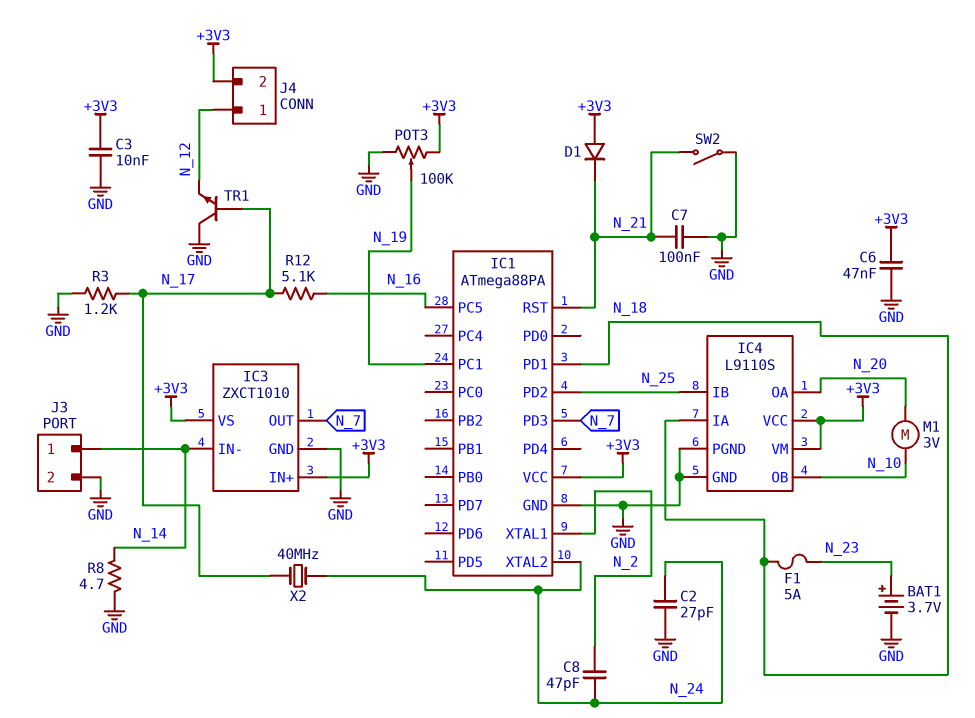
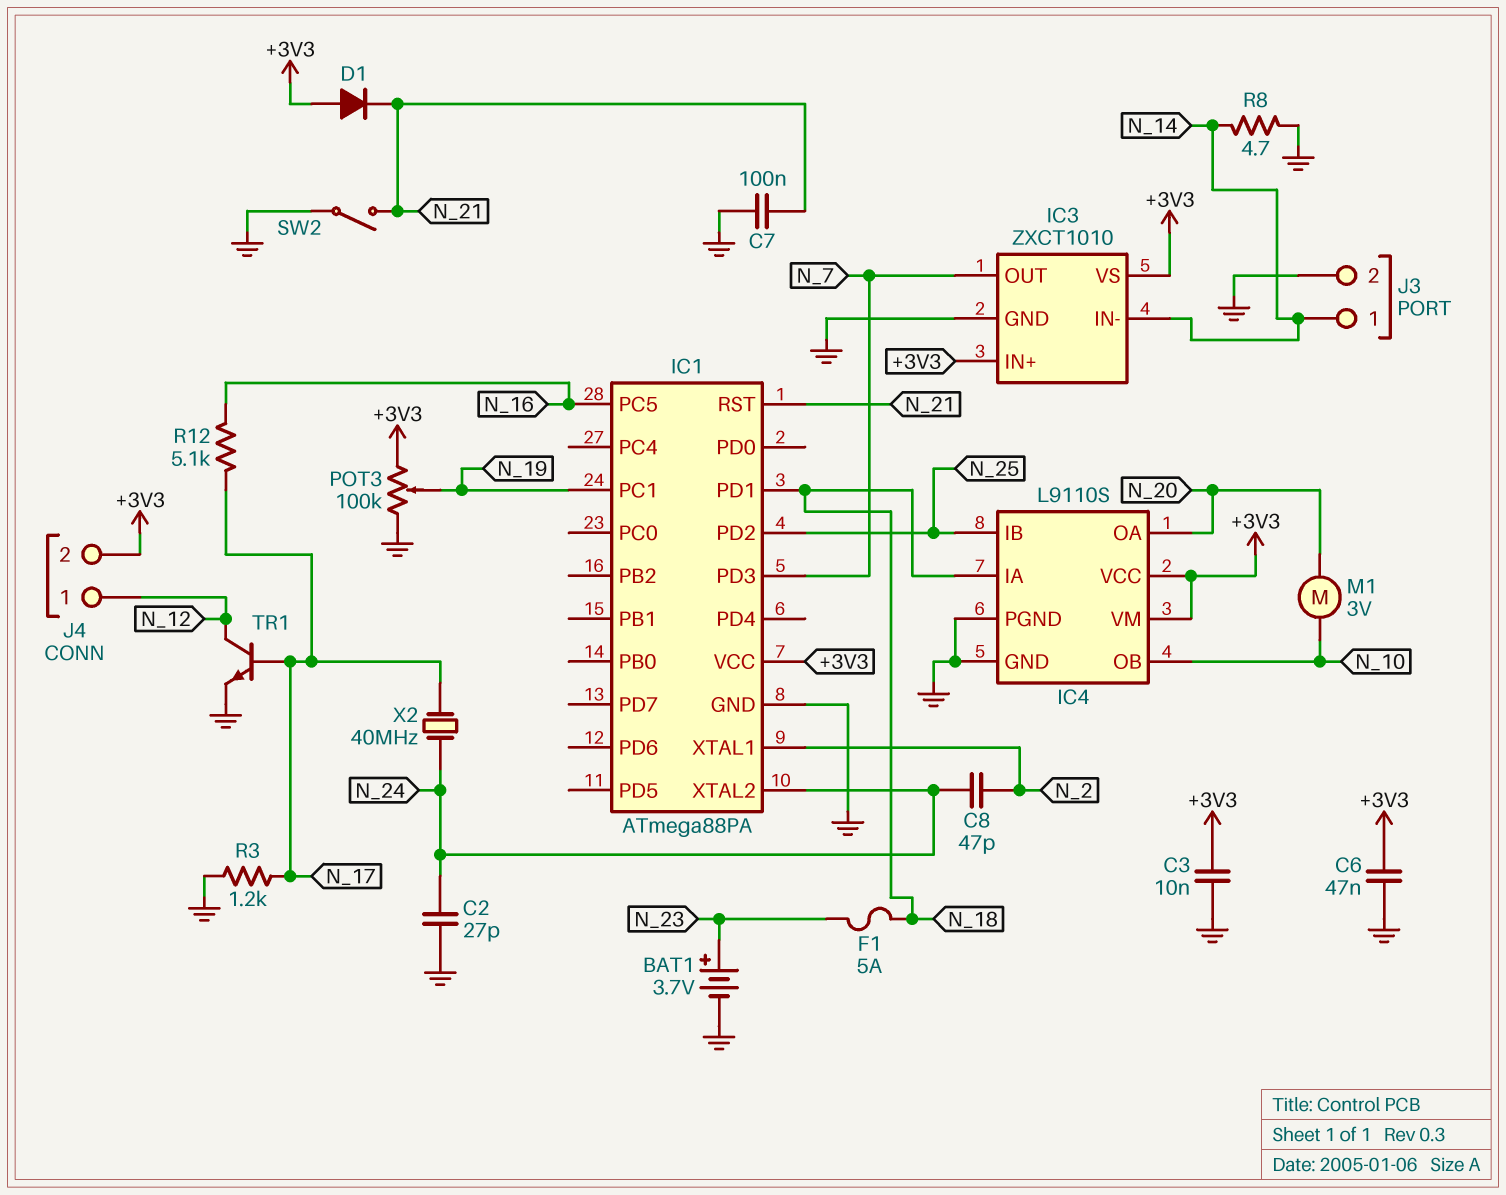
TR1: NPN (B N_17, C GND, E N_12) -> NPN (B N_17, C N_12, E GND)

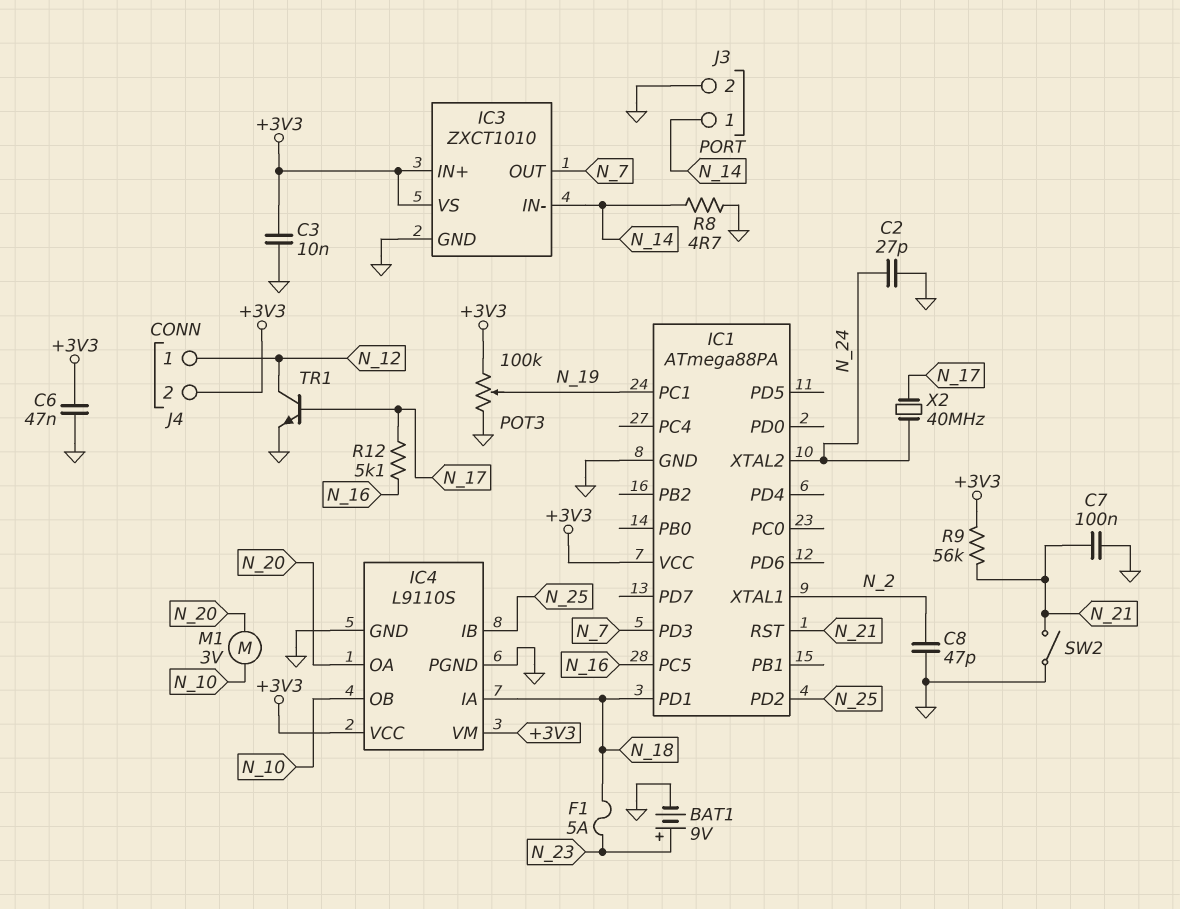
BAT1: 3.7V (plus N_23, minus GND) -> 9V (plus N_23, minus GND)
C8: 47pF (N_2, N_24) -> 47pF (GND, N_2)
D1: diode (A +3V3, K N_21) -> none
R3: 1.2k (GND, N_17) -> none
R9: none -> 56k (+3V3, N_21)

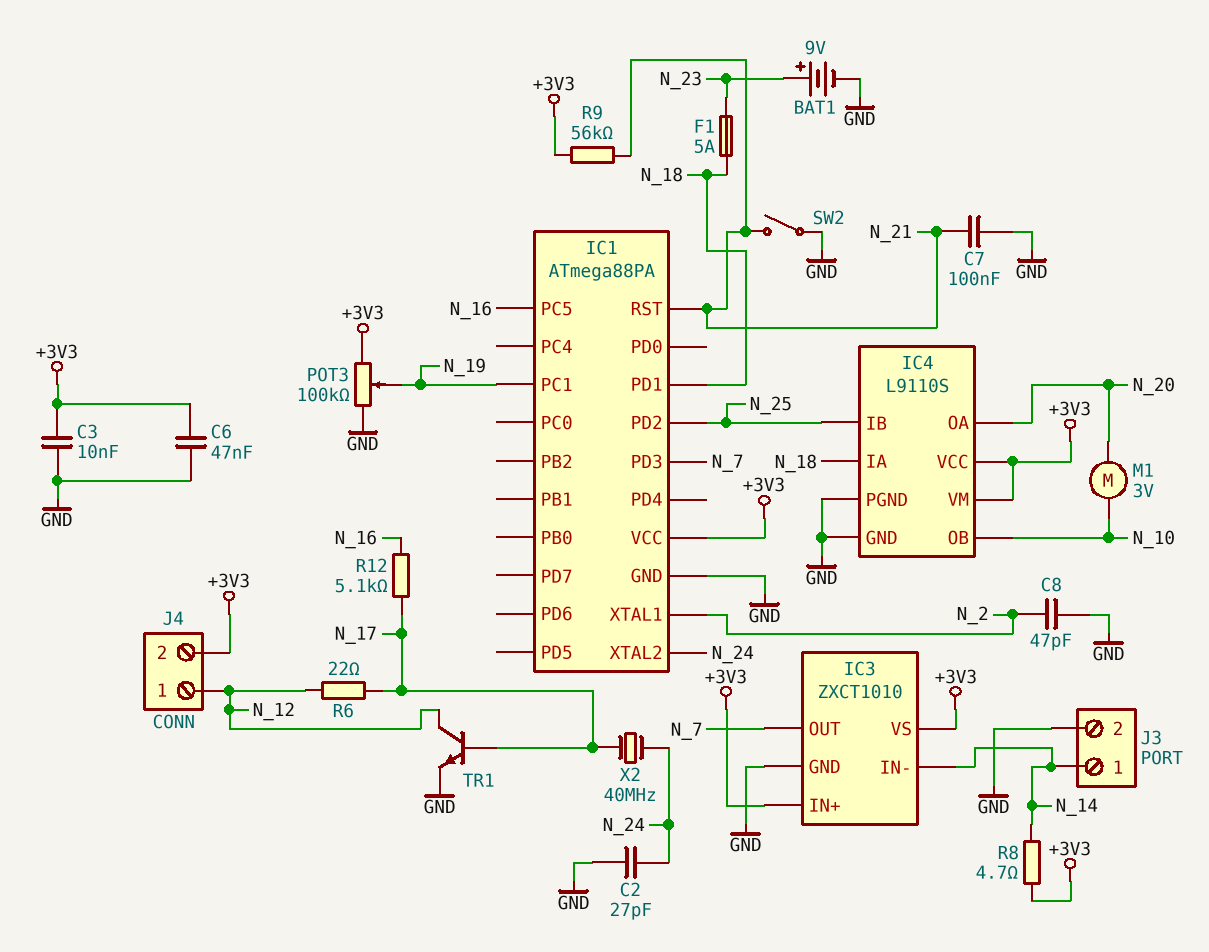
R6: none -> 22 (N_12, N_17)
R8: 4.7 (GND, N_14) -> 4.7 (+3V3, N_14)

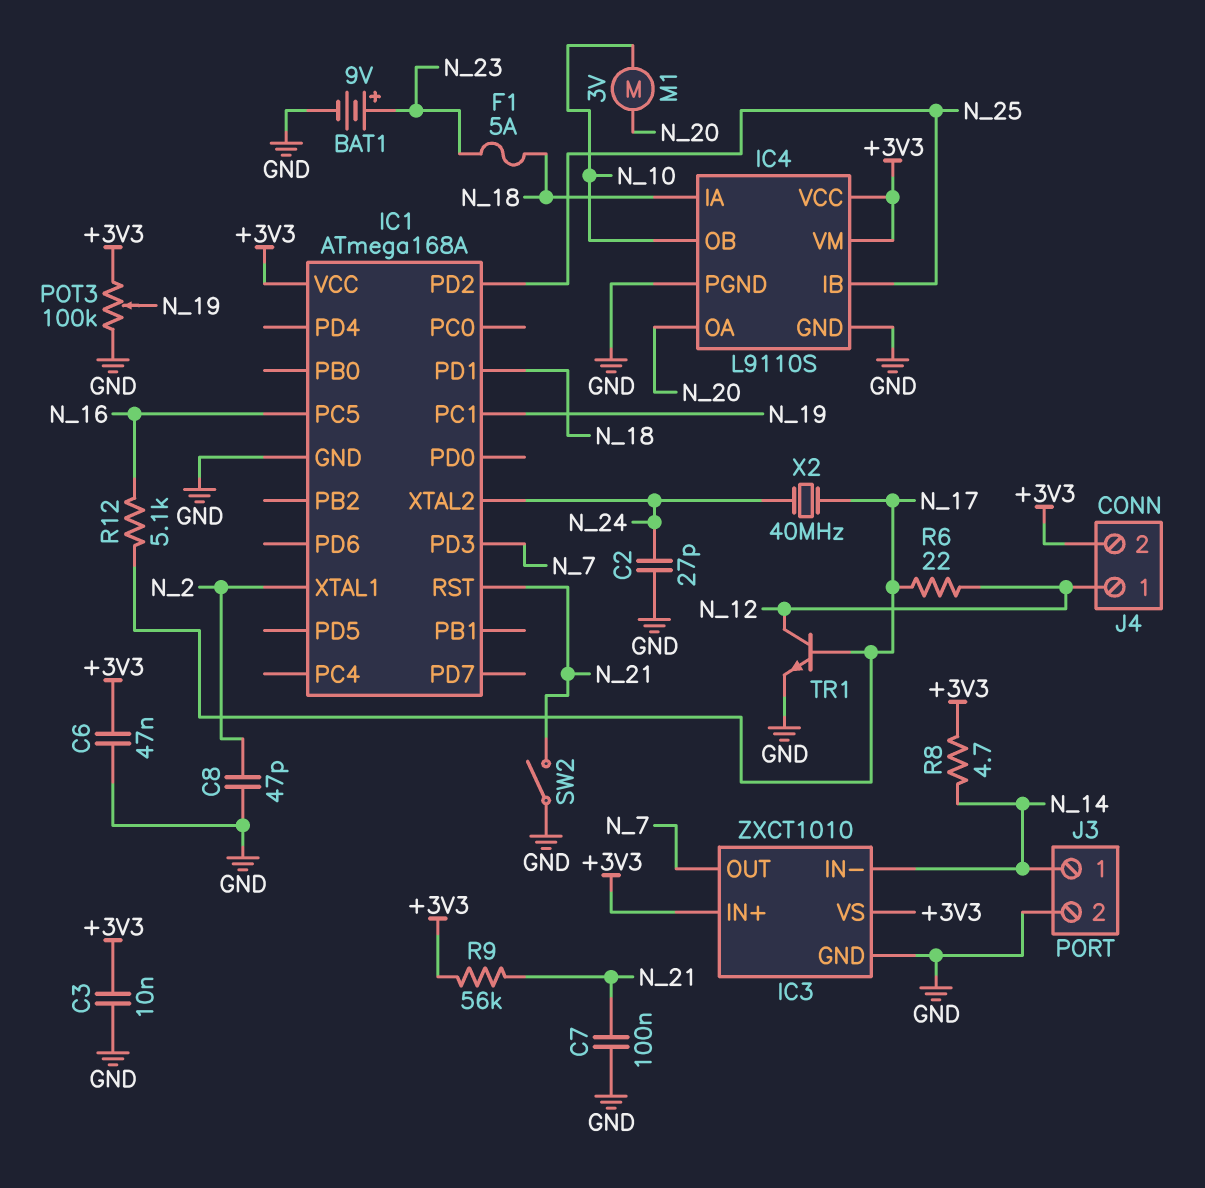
IC1: ATmega88PA -> ATmega168A

